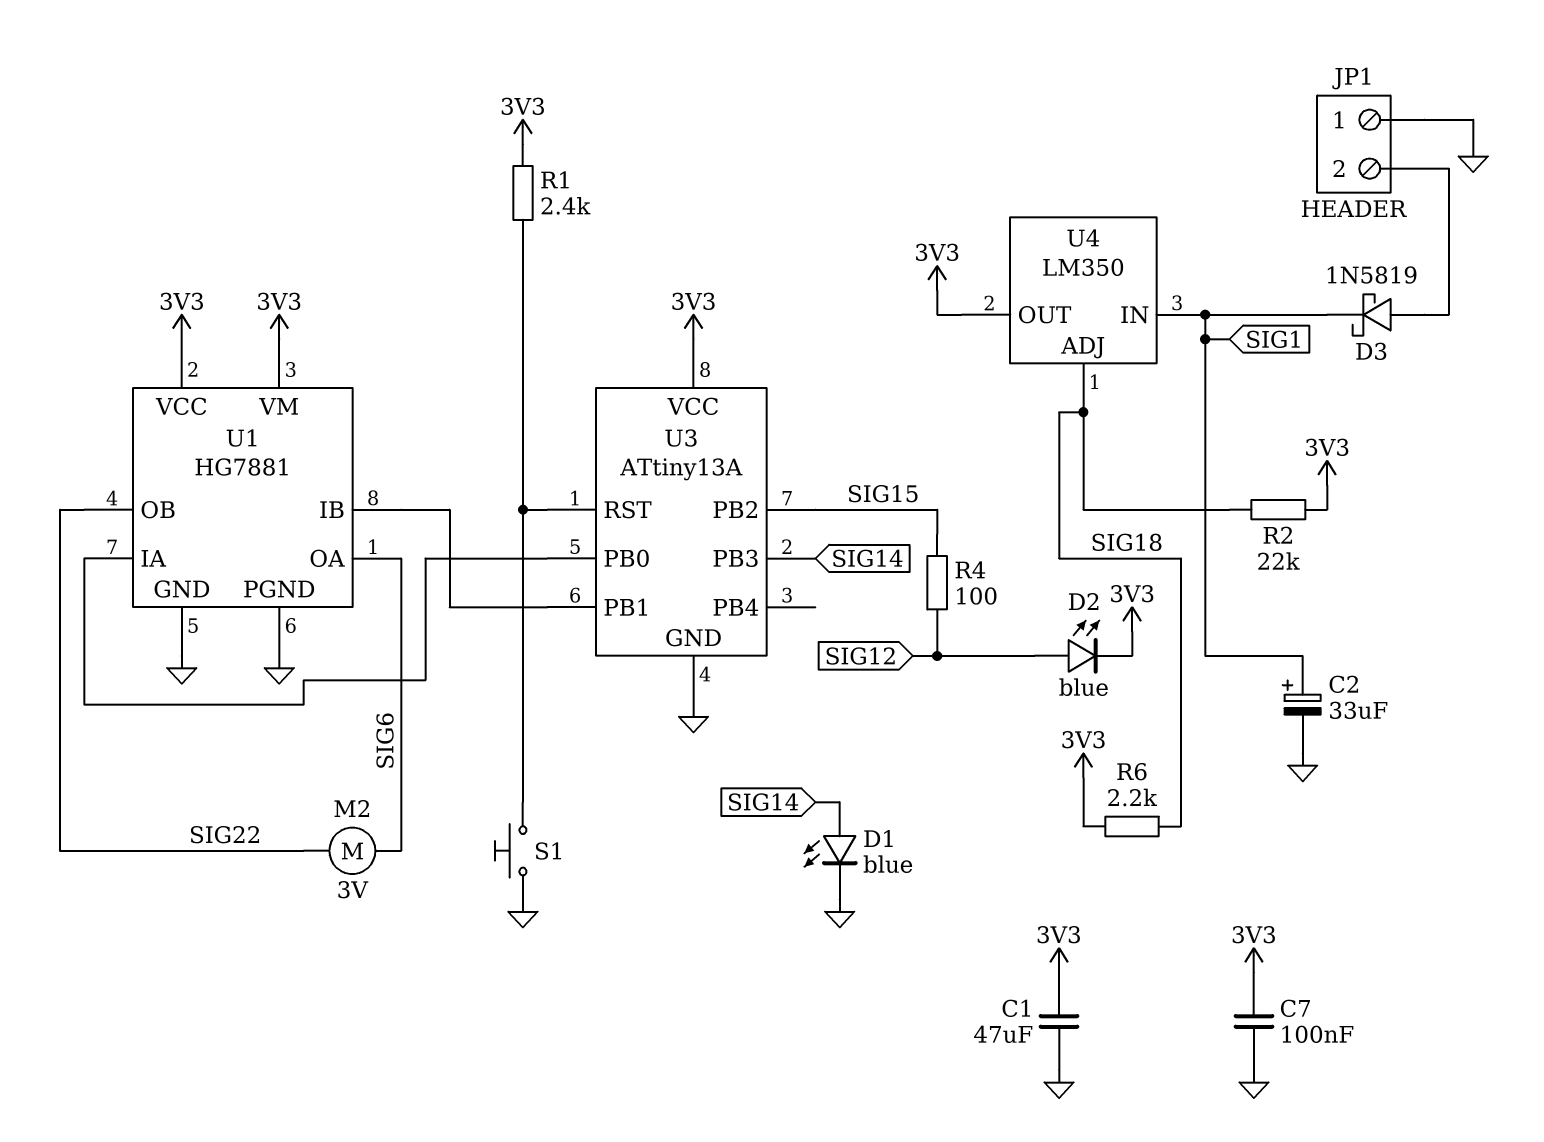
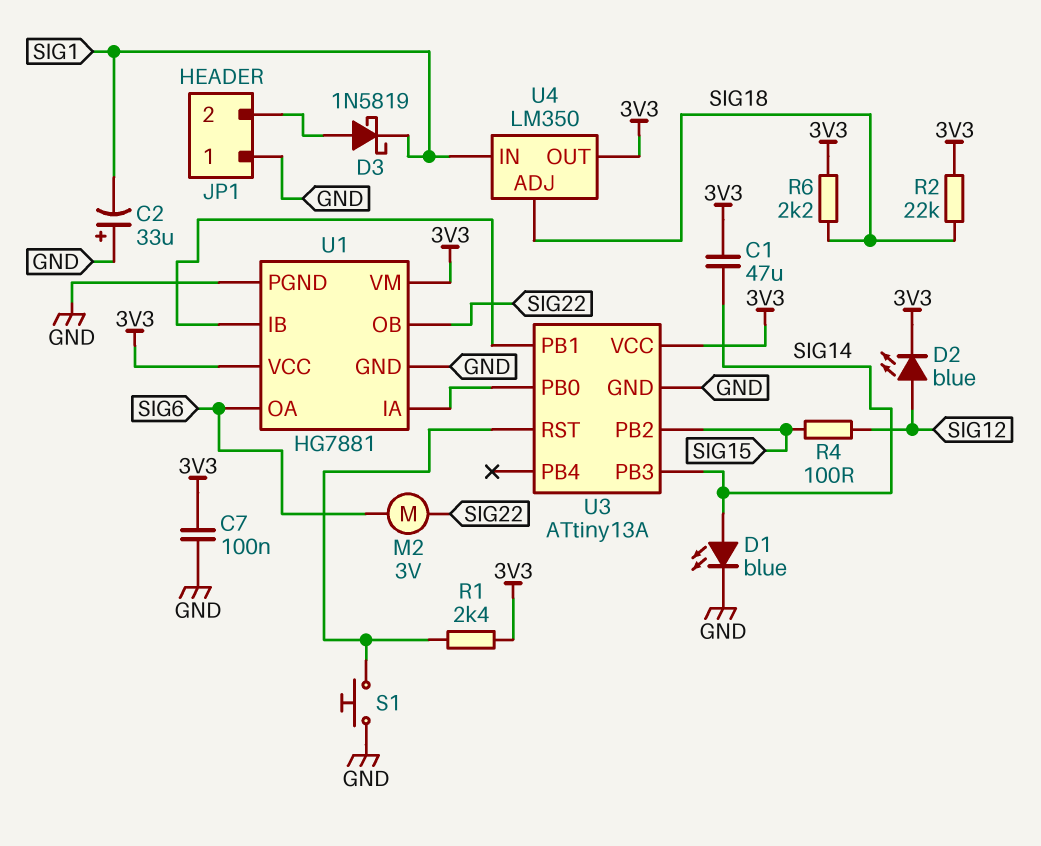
C1: 47uF (3V3, GND) -> 47uF (3V3, SIG14)
C2: 33uF (plus SIG1, minus GND) -> 33uF (plus GND, minus SIG1)

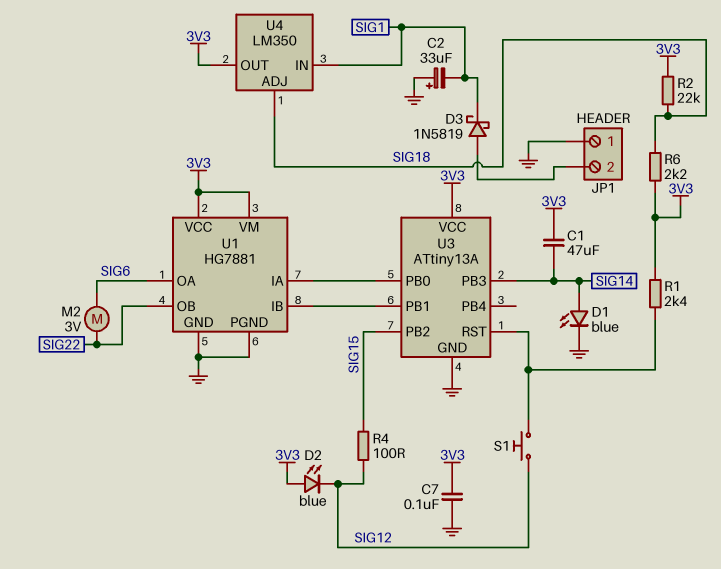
D2: LED blue (A SIG12, K 3V3) -> LED blue (A 3V3, K SIG12)
S1: button (GND, U3/RST) -> button (SIG12, U3/RST)

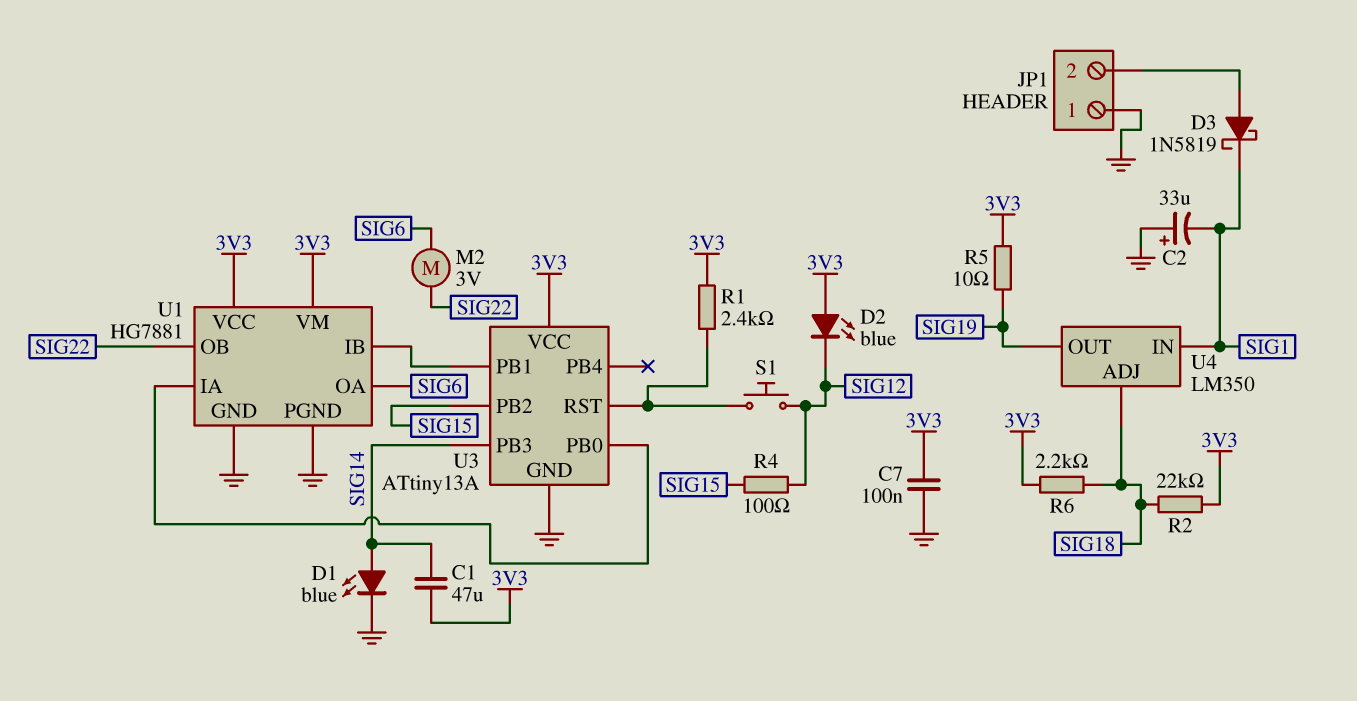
R5: none -> 10 (3V3, SIG19)
U4 pin OUT: 3V3 -> SIG19

